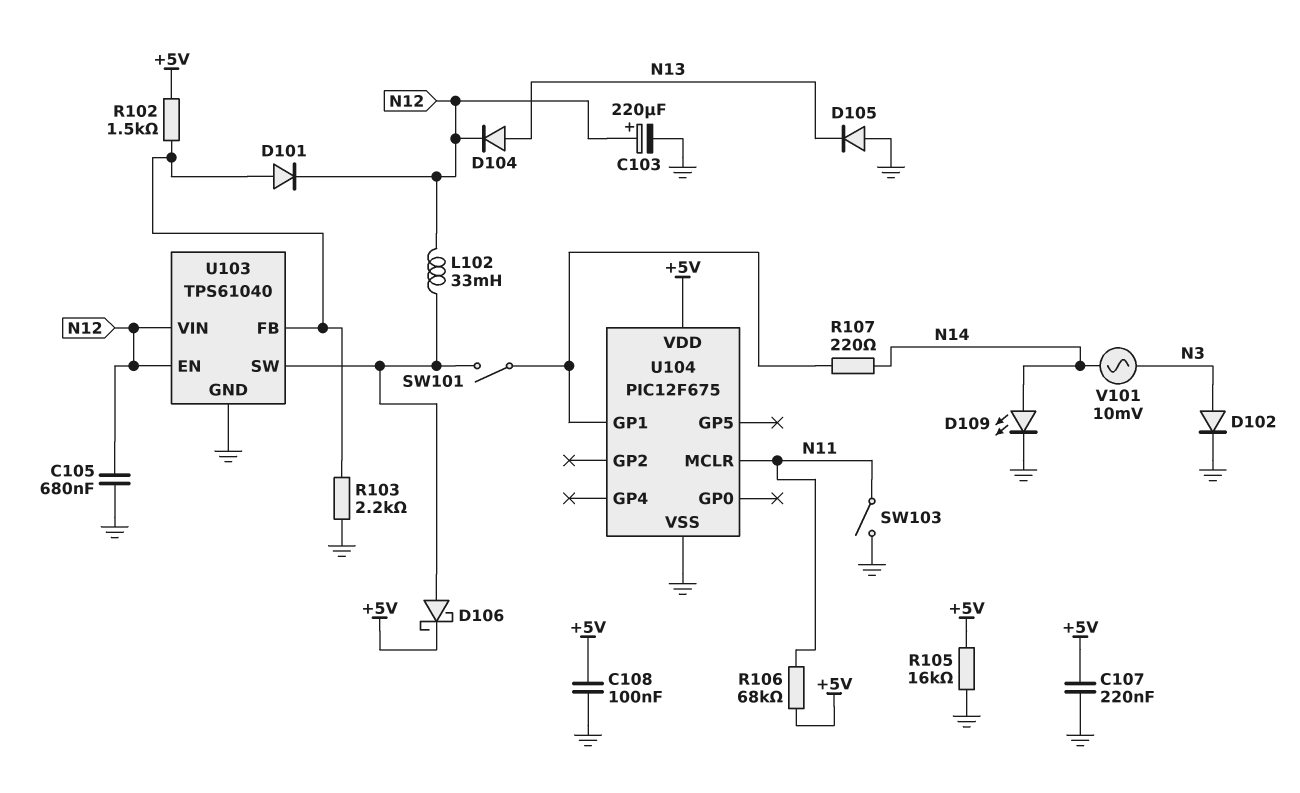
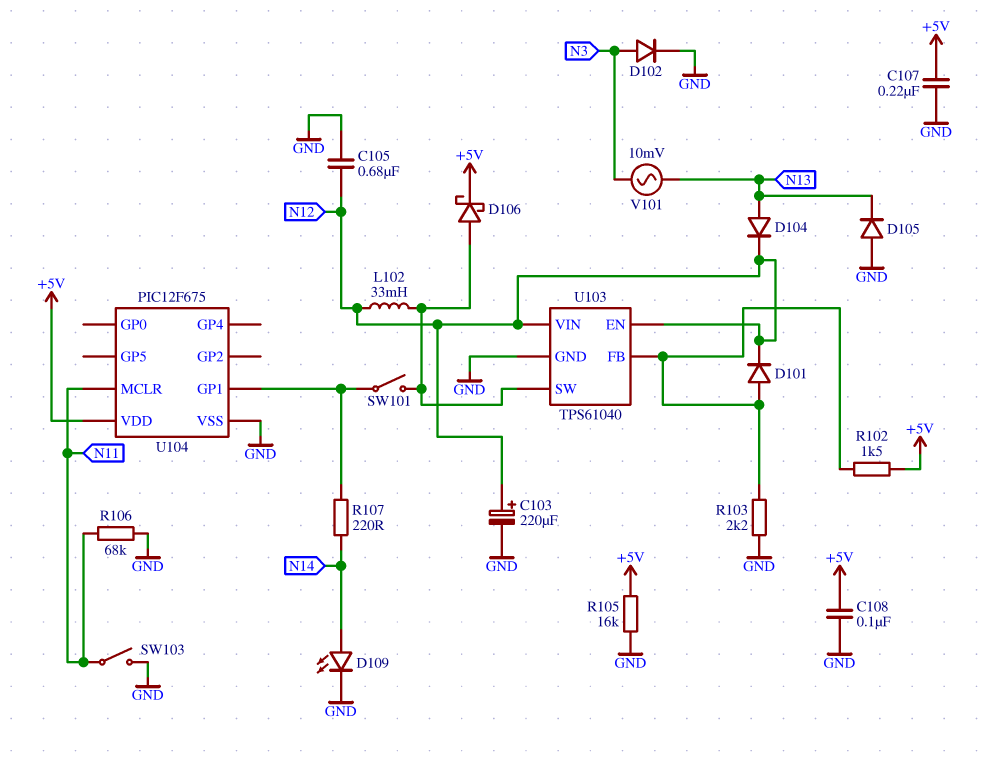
R106: 68k (+5V, N11) -> 68k (GND, N11)
V101: AC 10mV (N3, N14) -> AC 10mV (N3, N13)

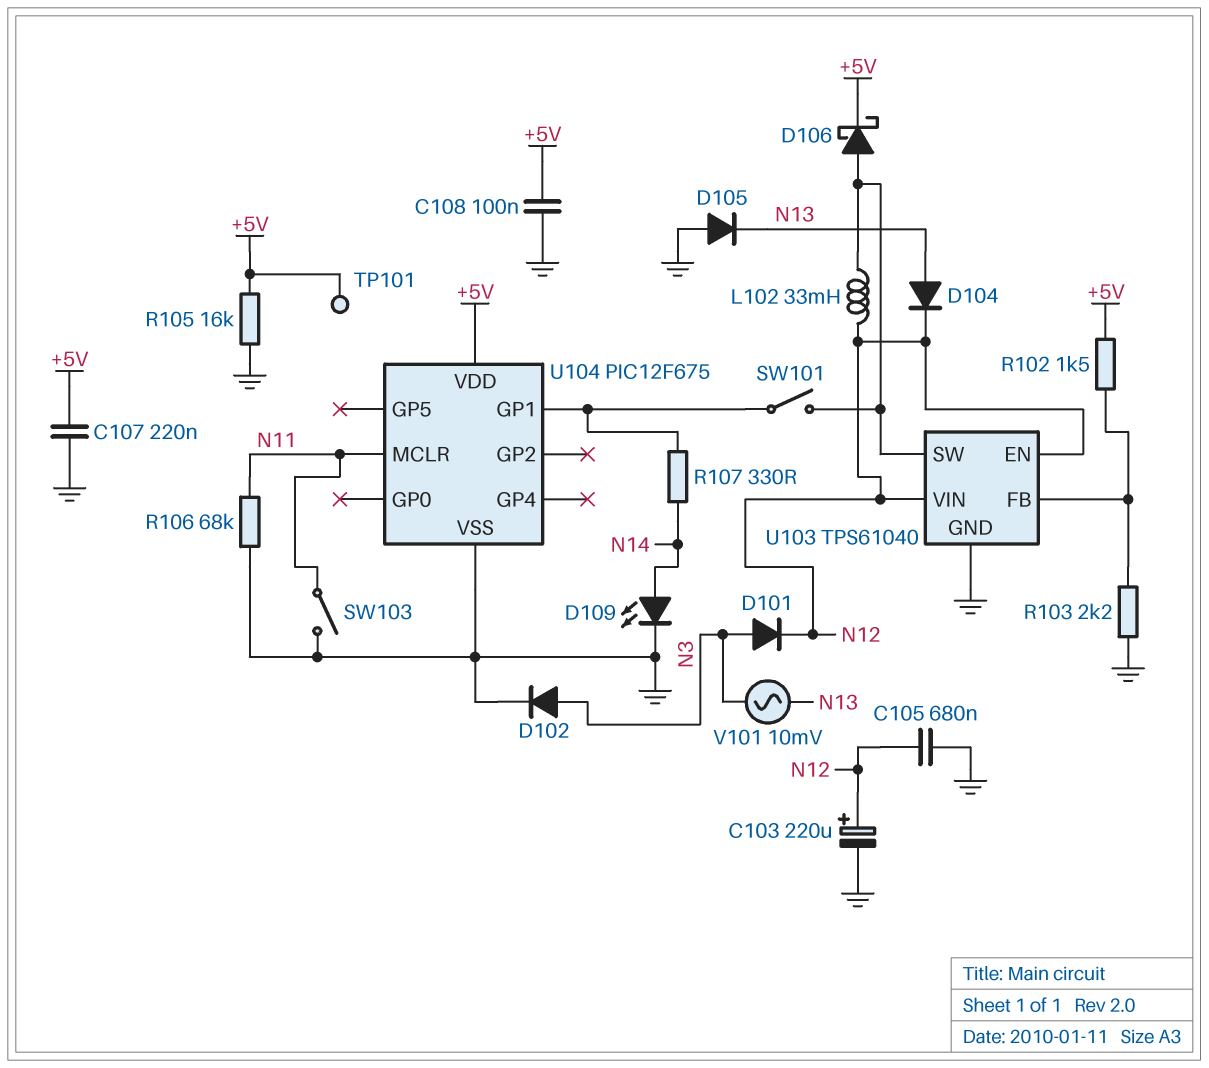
D101: diode (A U103/FB, K N12) -> diode (A N3, K N12)
R107: 220 (N14, U104/GP1) -> 330 (N14, U104/GP1)
TP101: none -> test point (+5V)

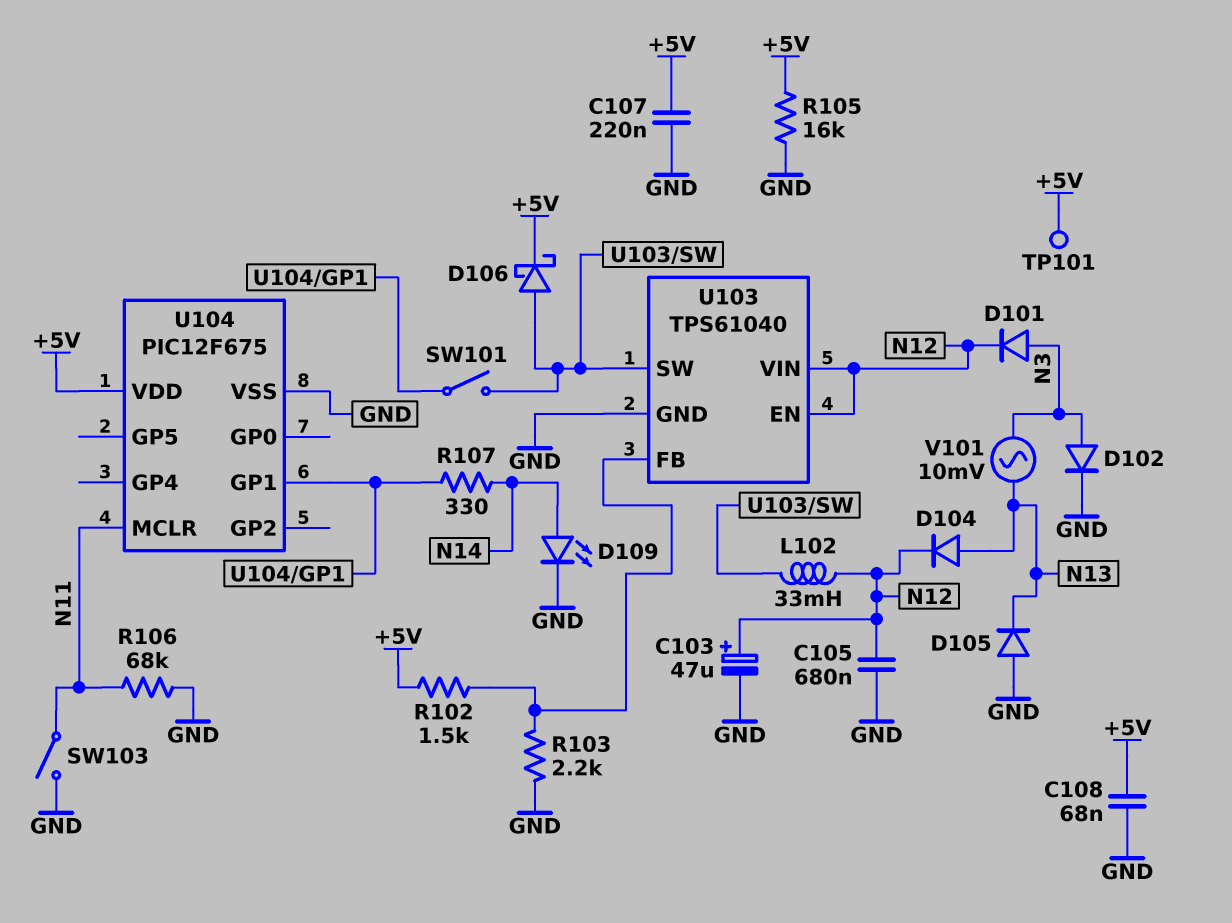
C103: 220uF (plus N12, minus GND) -> 47uF (plus N12, minus GND)
C108: 100nF (+5V, GND) -> 68nF (+5V, GND)

